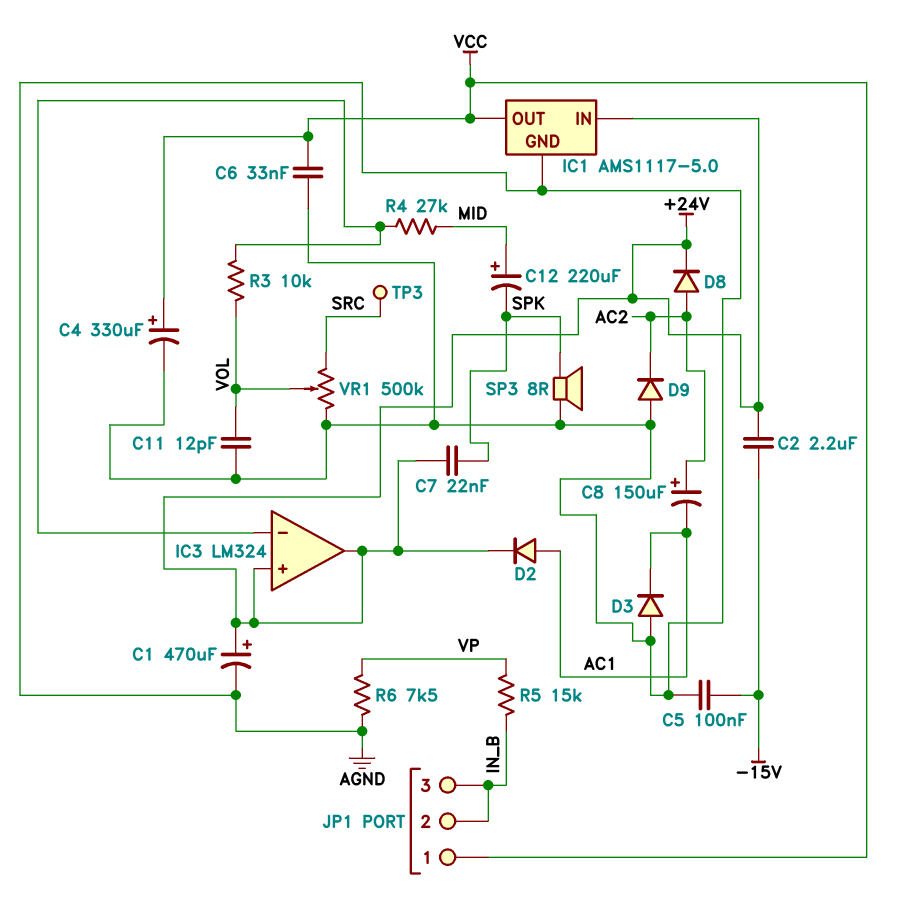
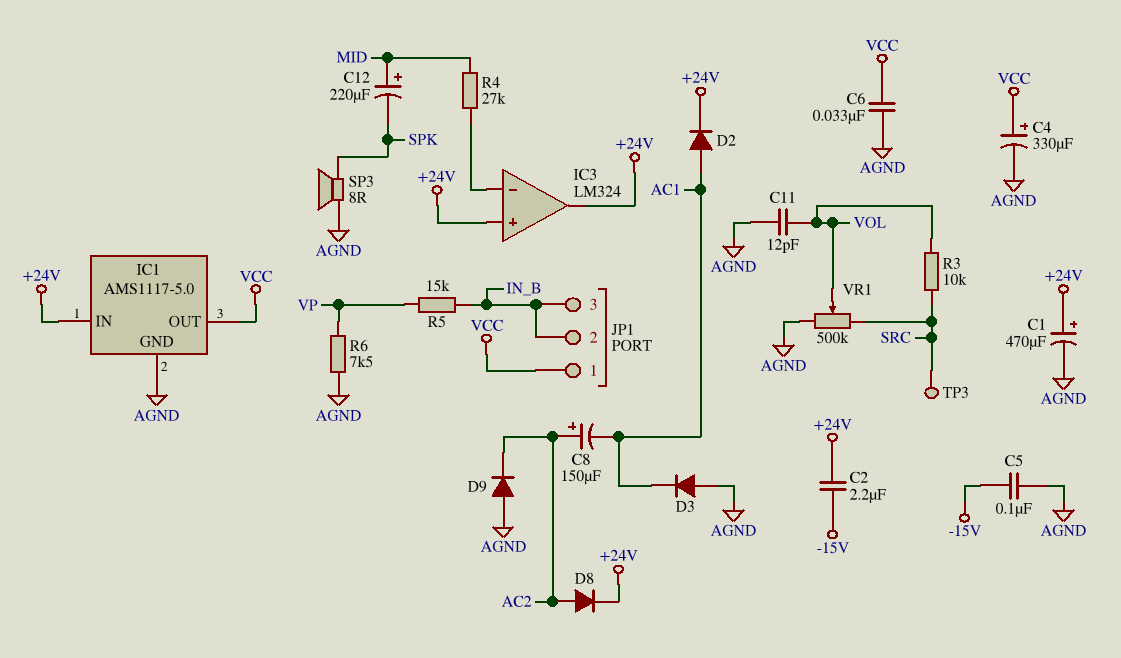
C7: 22nF (+24V, SPK) -> none
R3: 10k (IC3/in-, VOL) -> 10k (SRC, VOL)

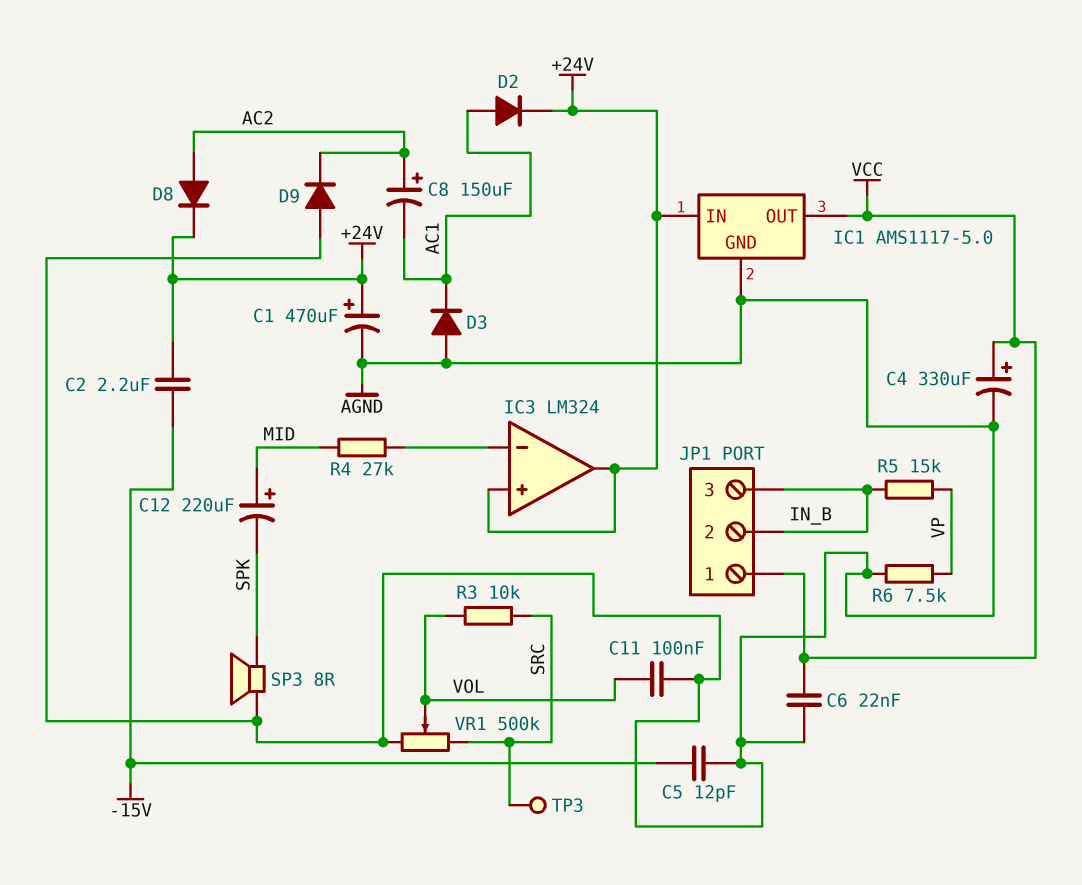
C5: 100nF (-15V, AGND) -> 12pF (-15V, AGND)
C6: 33nF (AGND, VCC) -> 22nF (AGND, VCC)
C11: 12pF (AGND, VOL) -> 100nF (AGND, VOL)

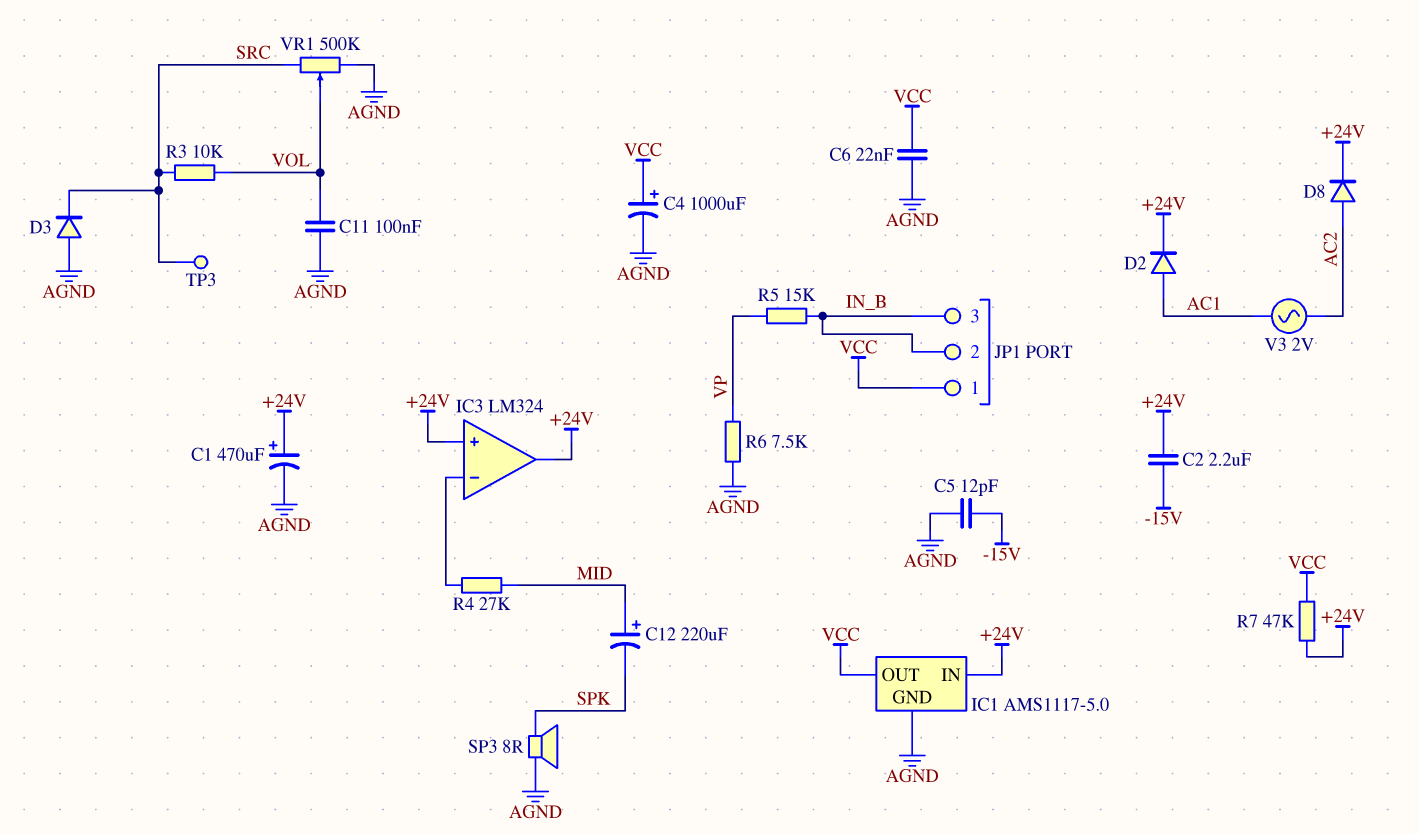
C4: 330uF (plus VCC, minus AGND) -> 1000uF (plus VCC, minus AGND)
C8: 150uF (plus AC2, minus AC1) -> none
D3: diode (A AGND, K AC1) -> diode (A AGND, K SRC)
D9: diode (A AGND, K AC2) -> none
R7: none -> 47k (+24V, VCC)
V3: none -> AC 2V (AC1, AC2)

